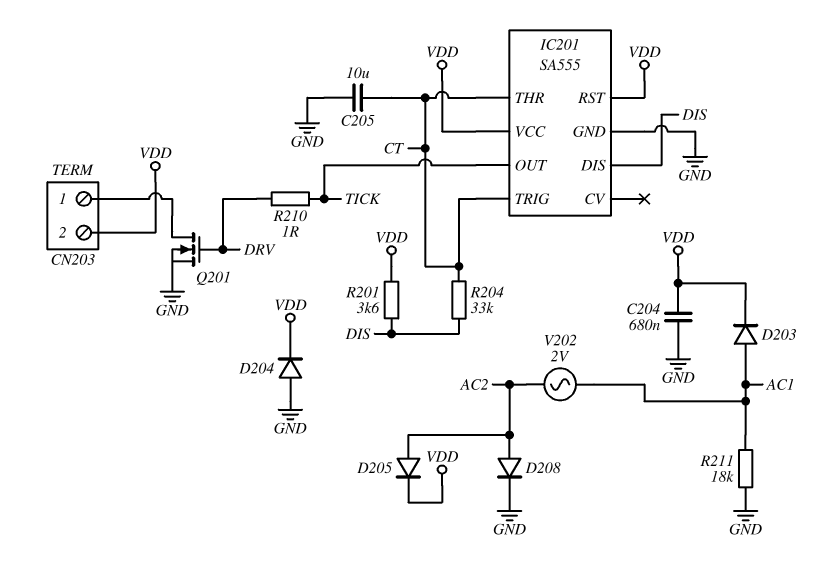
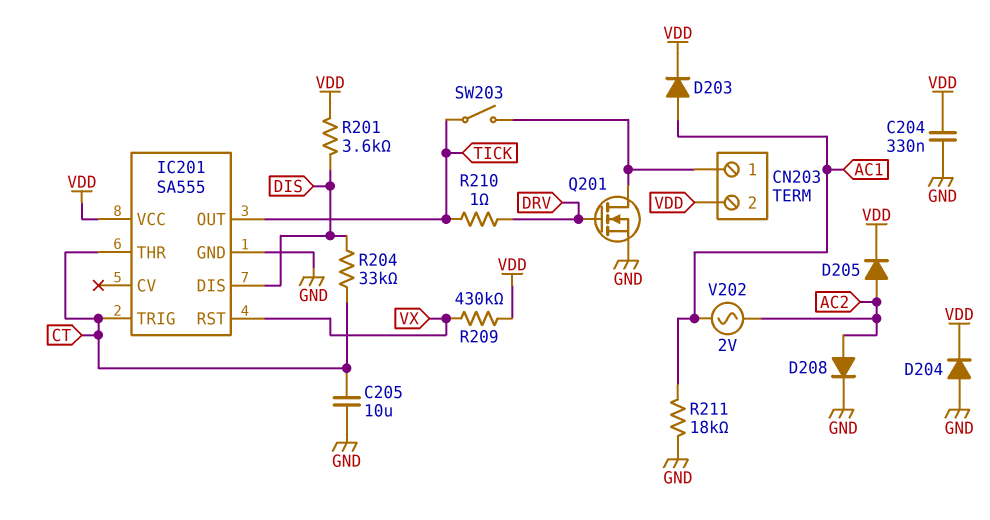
C204: 680nF (GND, VDD) -> 330nF (GND, VDD)
IC201 pin RST: VDD -> VX
R209: none -> 430k (VDD, VX)
SW203: none -> switch (CN203/1, TICK)

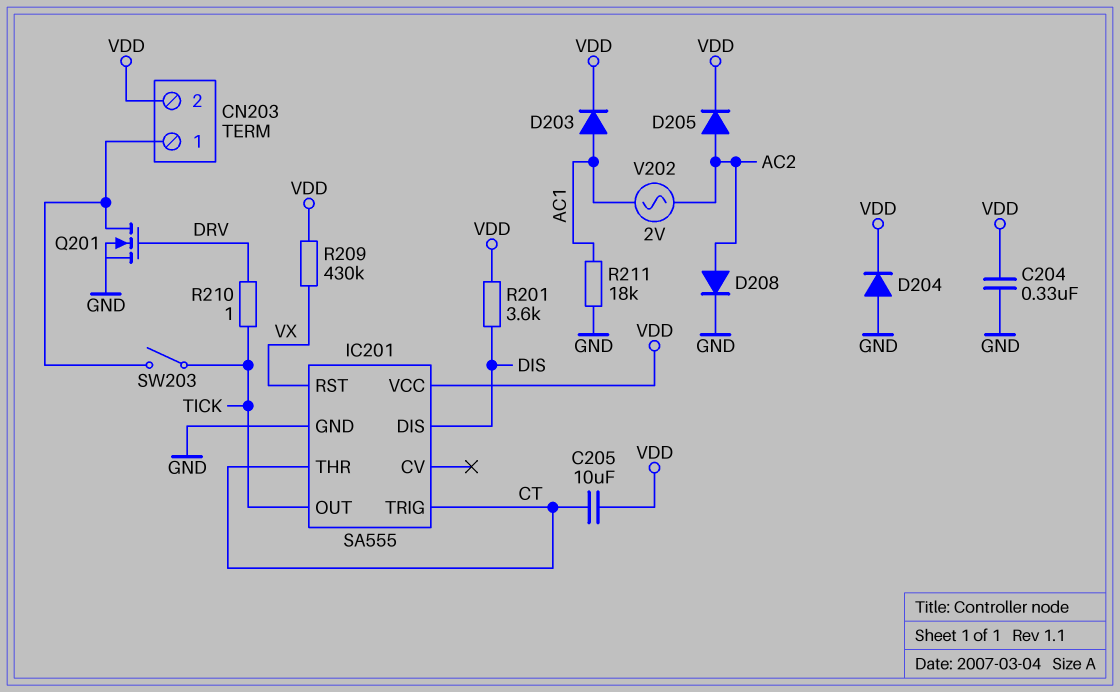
C205: 10uF (CT, GND) -> 10uF (CT, VDD)
R204: 33k (CT, DIS) -> none

